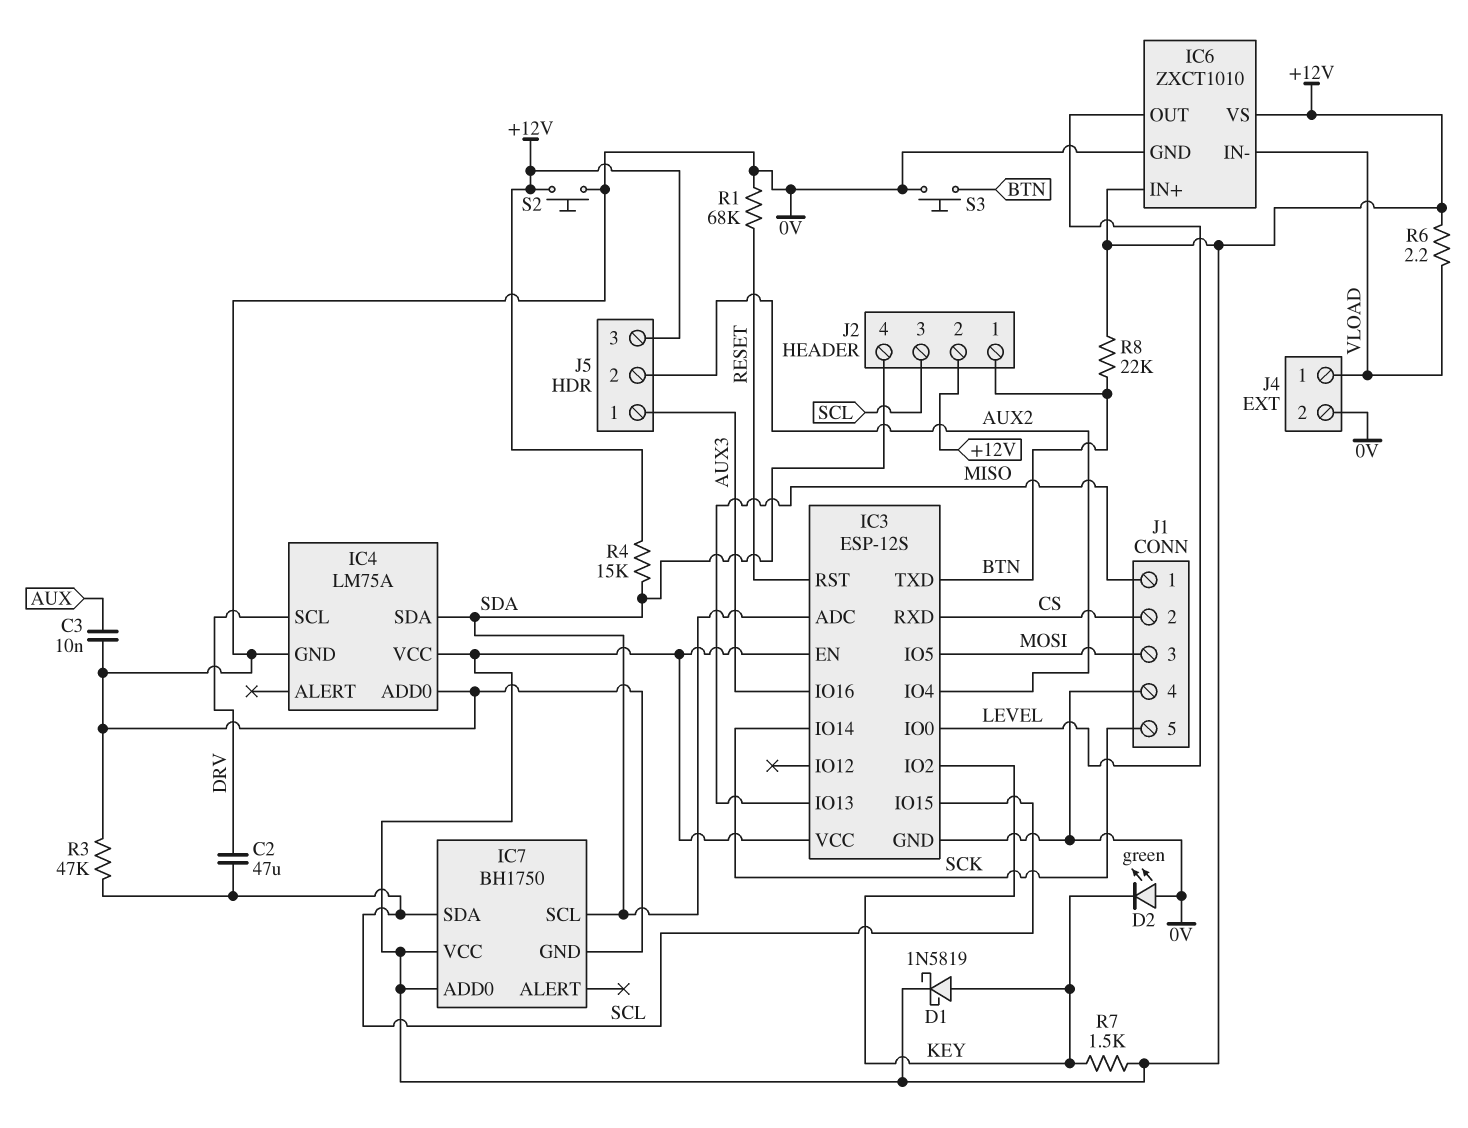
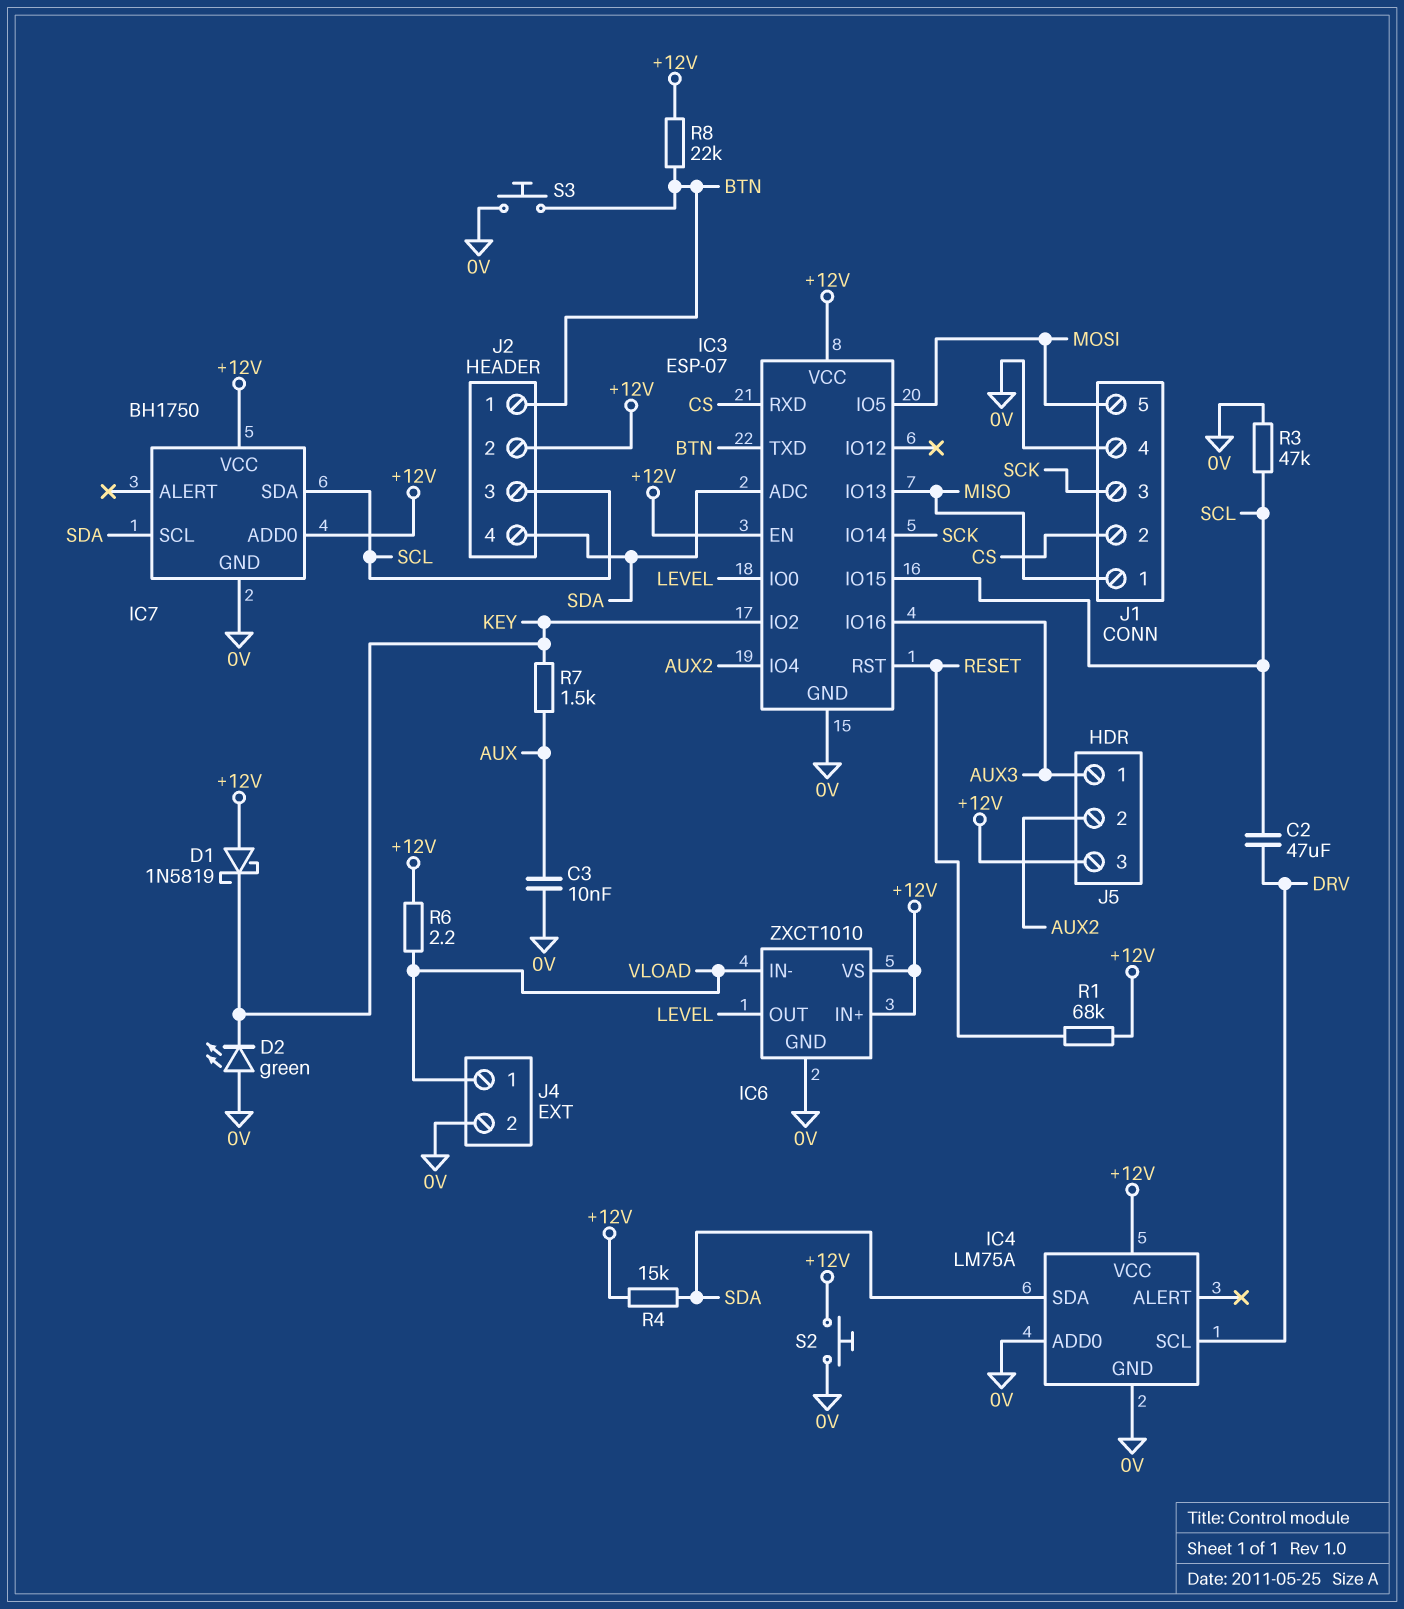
D1: schottky 1N5819 (A KEY, K +12V) -> schottky 1N5819 (A +12V, K KEY)
IC3: ESP-12S -> ESP-07
J1 pin 3: MOSI -> SCK
J1 pin 5: SCK -> MOSI
R1: 68k (0V, RESET) -> 68k (+12V, RESET)
R7: 1.5k (+12V, KEY) -> 1.5k (AUX, KEY)

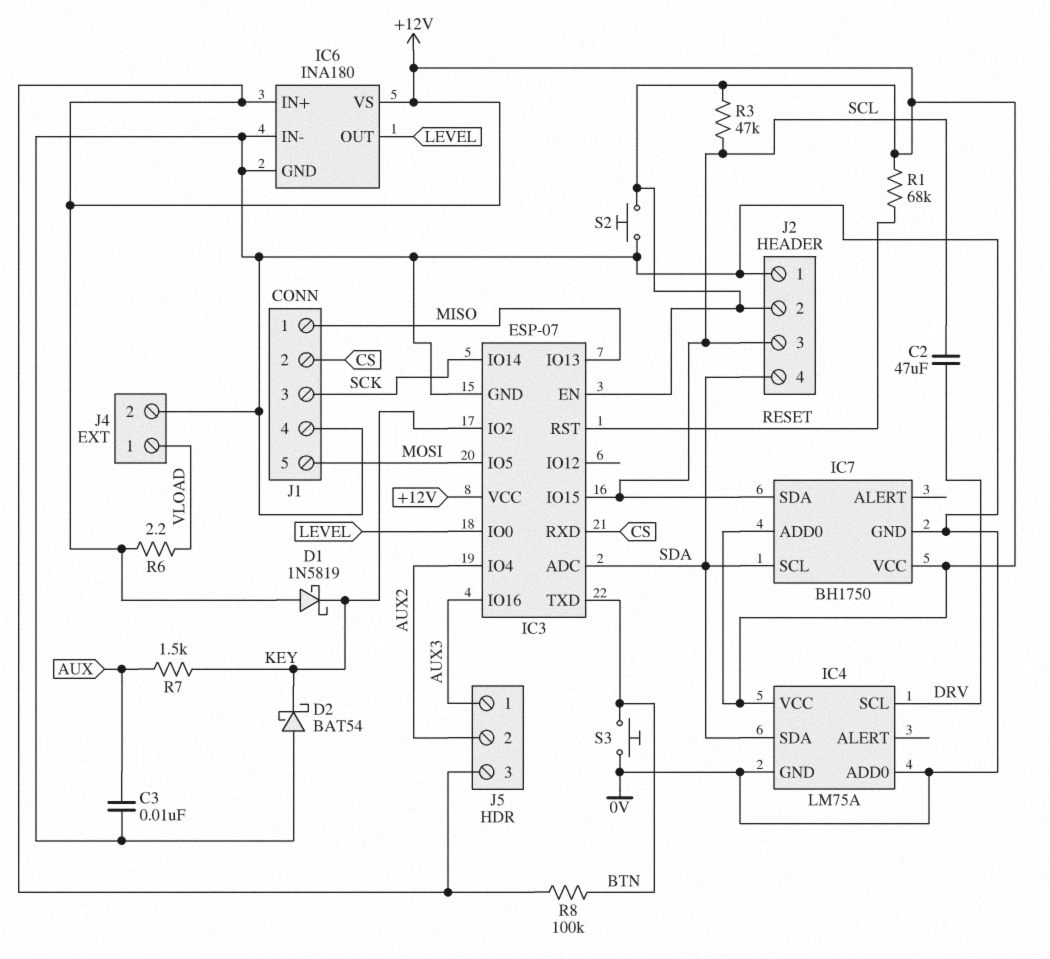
D2: LED green (A 0V, K KEY) -> schottky BAT54 (A 0V, K KEY)
IC6: ZXCT1010 -> INA180
IC6 pin IN-: VLOAD -> 0V
J2 pin 1: BTN -> 0V
R3: 47k (0V, SCL) -> 47k (+12V, SCL)
R4: 15k (+12V, SDA) -> none
R8: 22k (+12V, BTN) -> 100k (+12V, BTN)

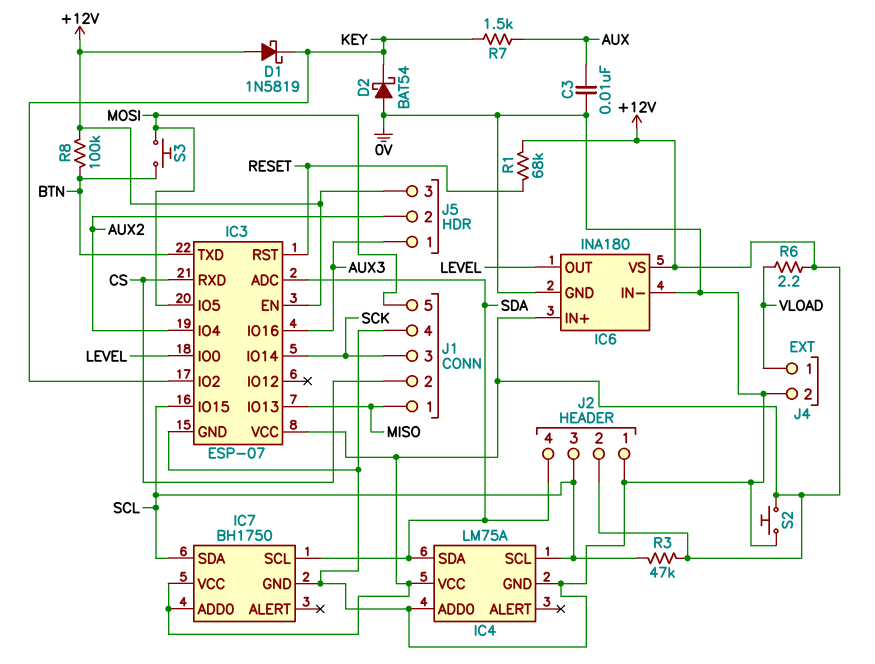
C2: 47uF (DRV, SCL) -> none
IC4 pin SCL: DRV -> SCL
S3: button (0V, BTN) -> button (BTN, MOSI)

